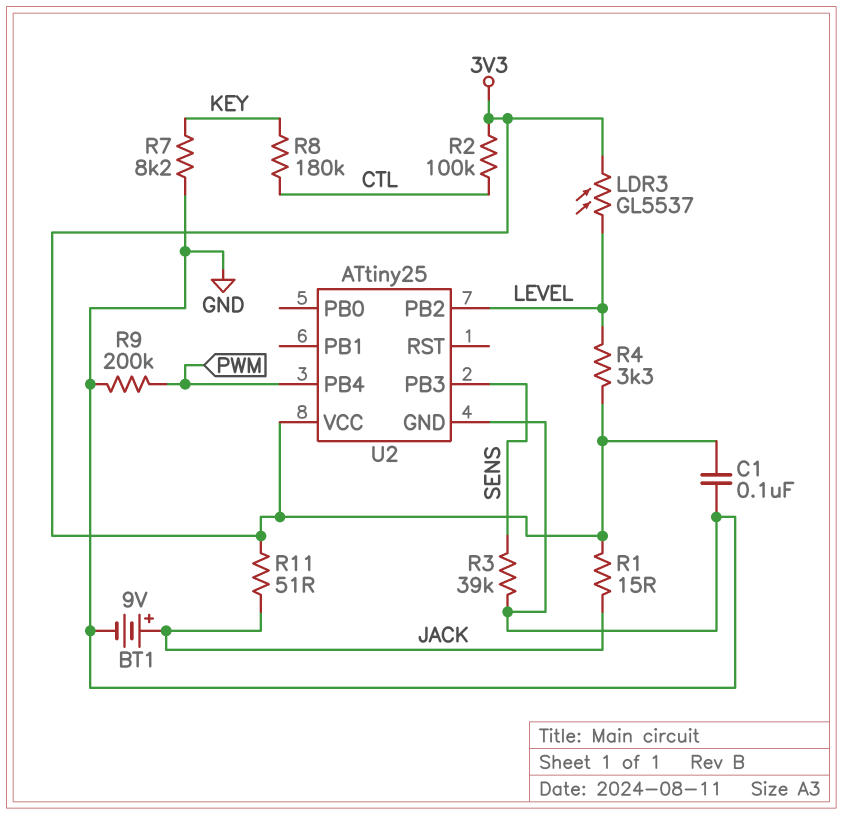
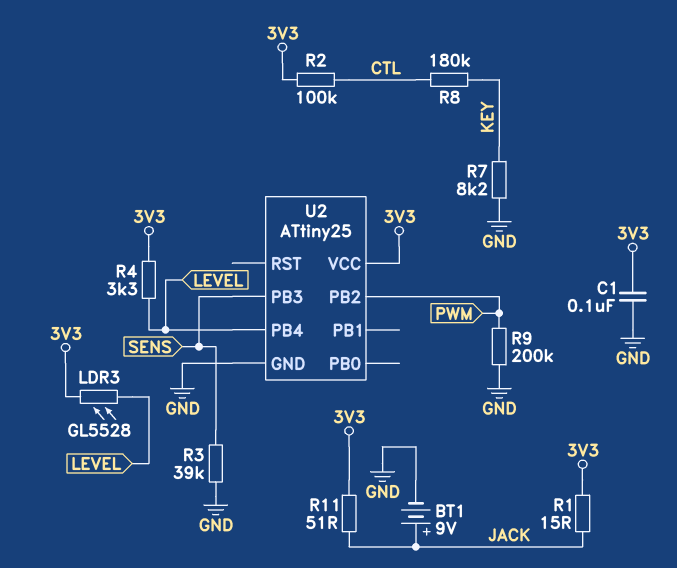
LDR3: GL5537 (3V3, LEVEL) -> GL5528 (3V3, LEVEL)
U2 pin PB2: LEVEL -> PWM
U2 pin PB4: PWM -> LEVEL

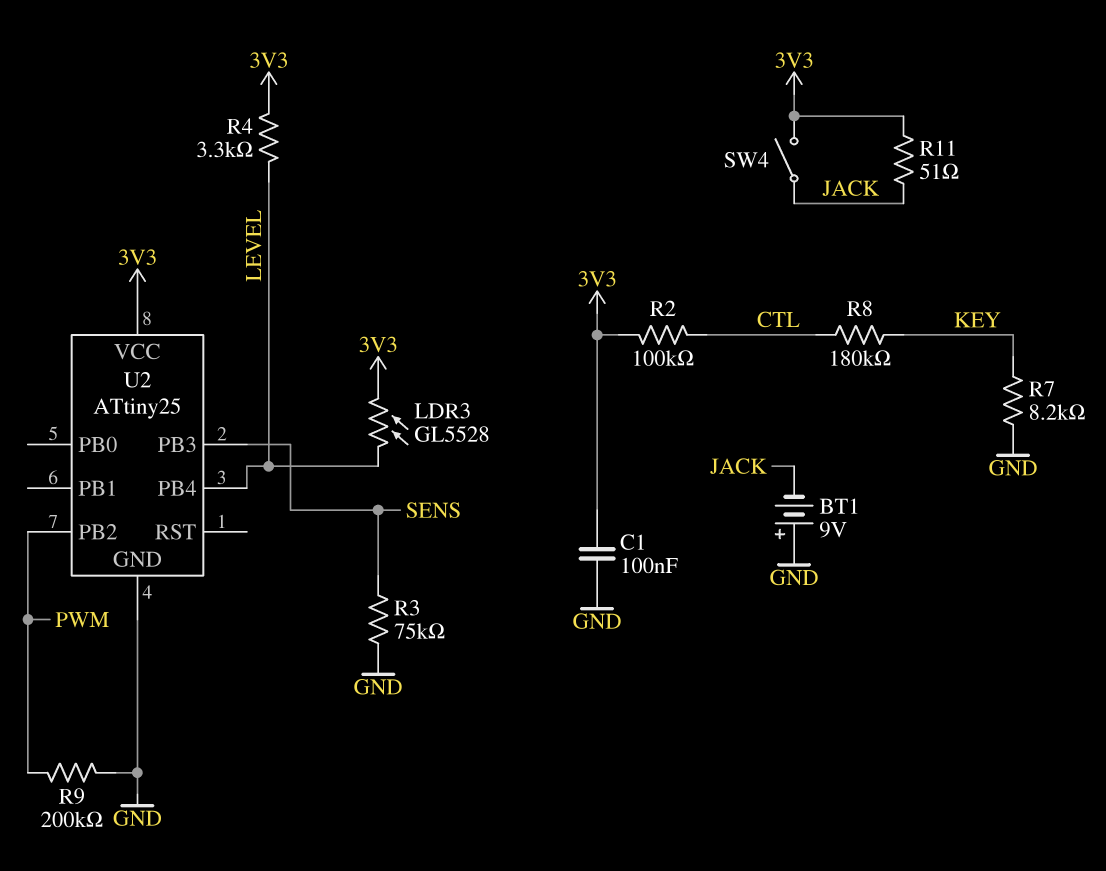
BT1: 9V (plus JACK, minus GND) -> 9V (plus GND, minus JACK)
R1: 15 (3V3, JACK) -> none
R3: 39k (GND, SENS) -> 75k (GND, SENS)
SW4: none -> switch (3V3, JACK)

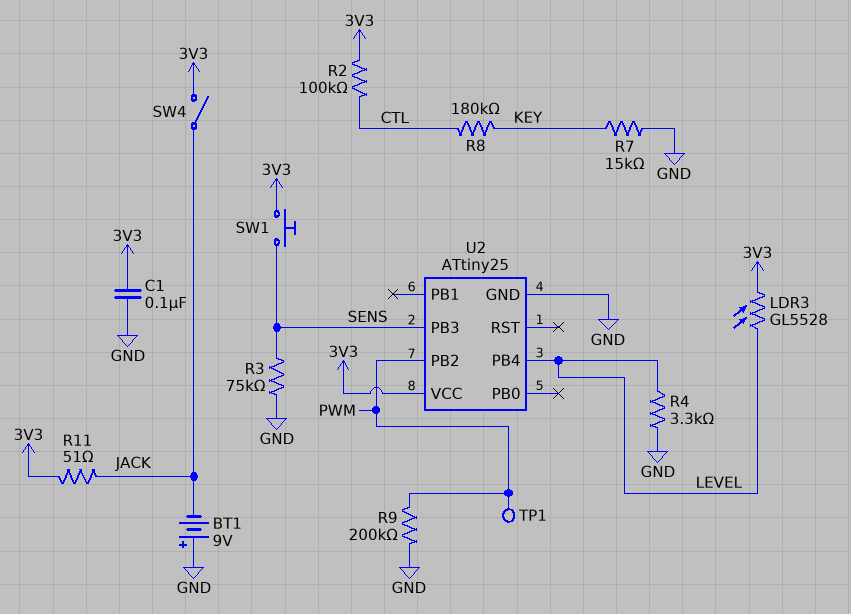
R4: 3.3k (3V3, LEVEL) -> 3.3k (GND, LEVEL)
R7: 8.2k (GND, KEY) -> 15k (GND, KEY)
SW1: none -> button (3V3, SENS)
TP1: none -> test point (PWM)

